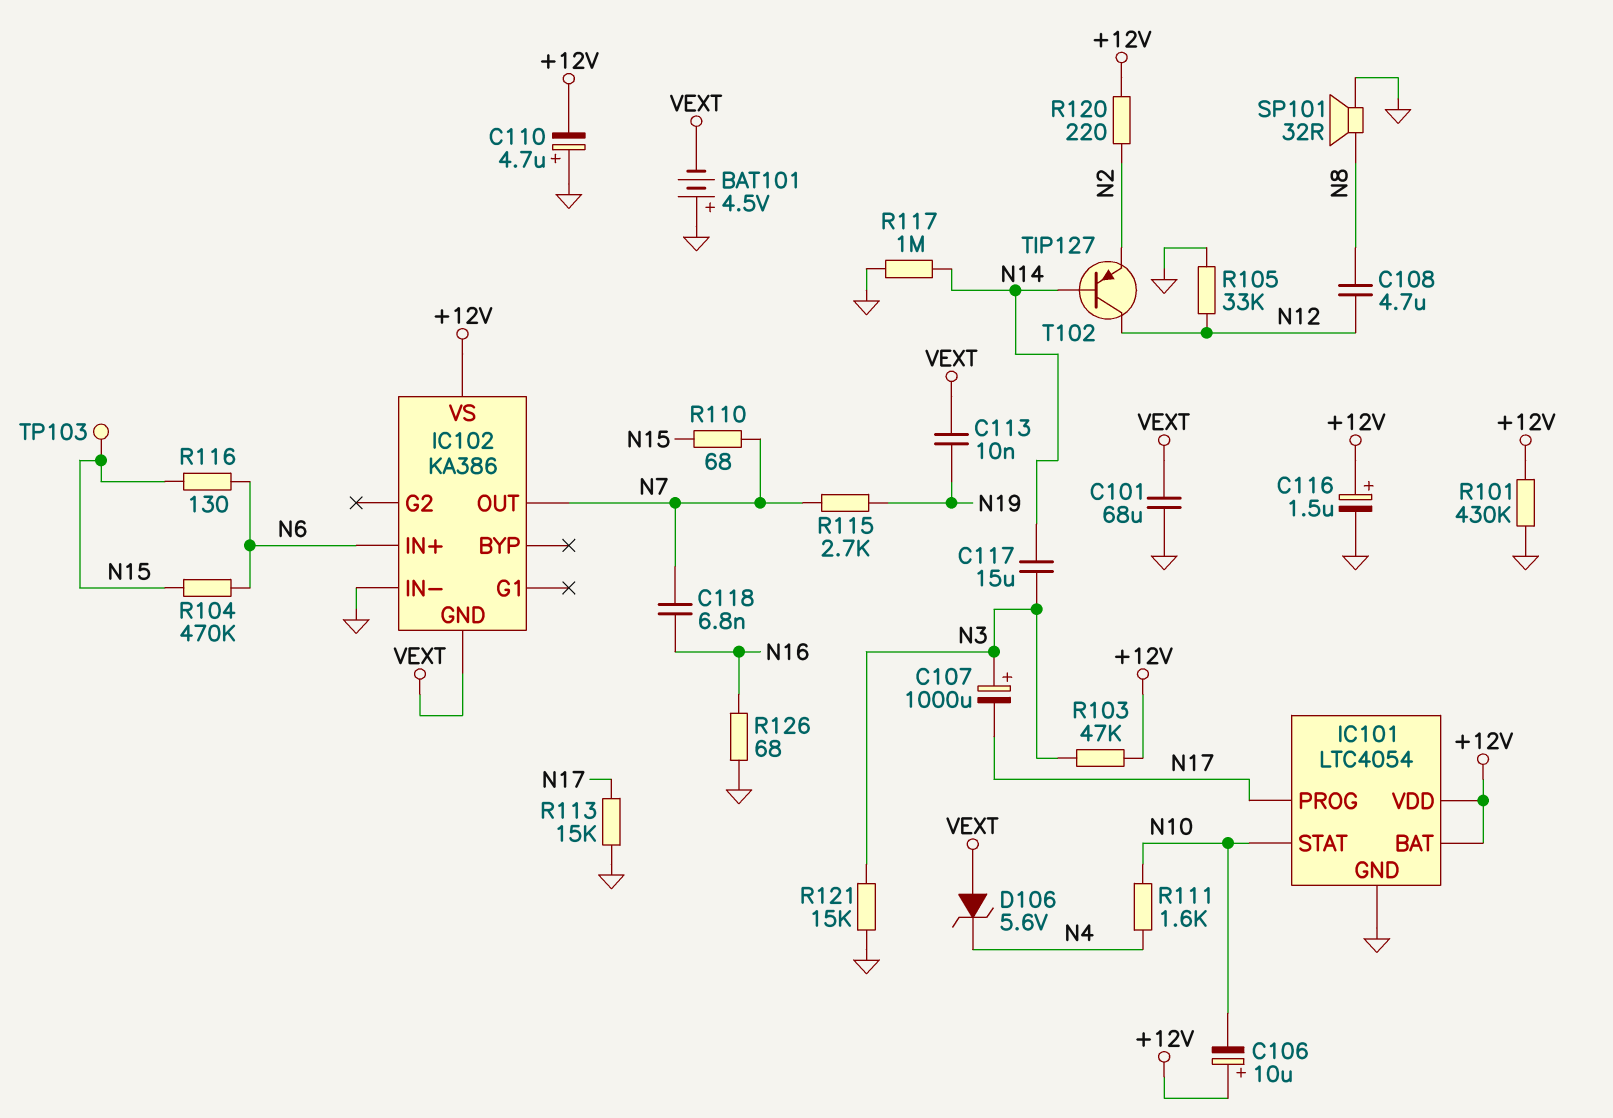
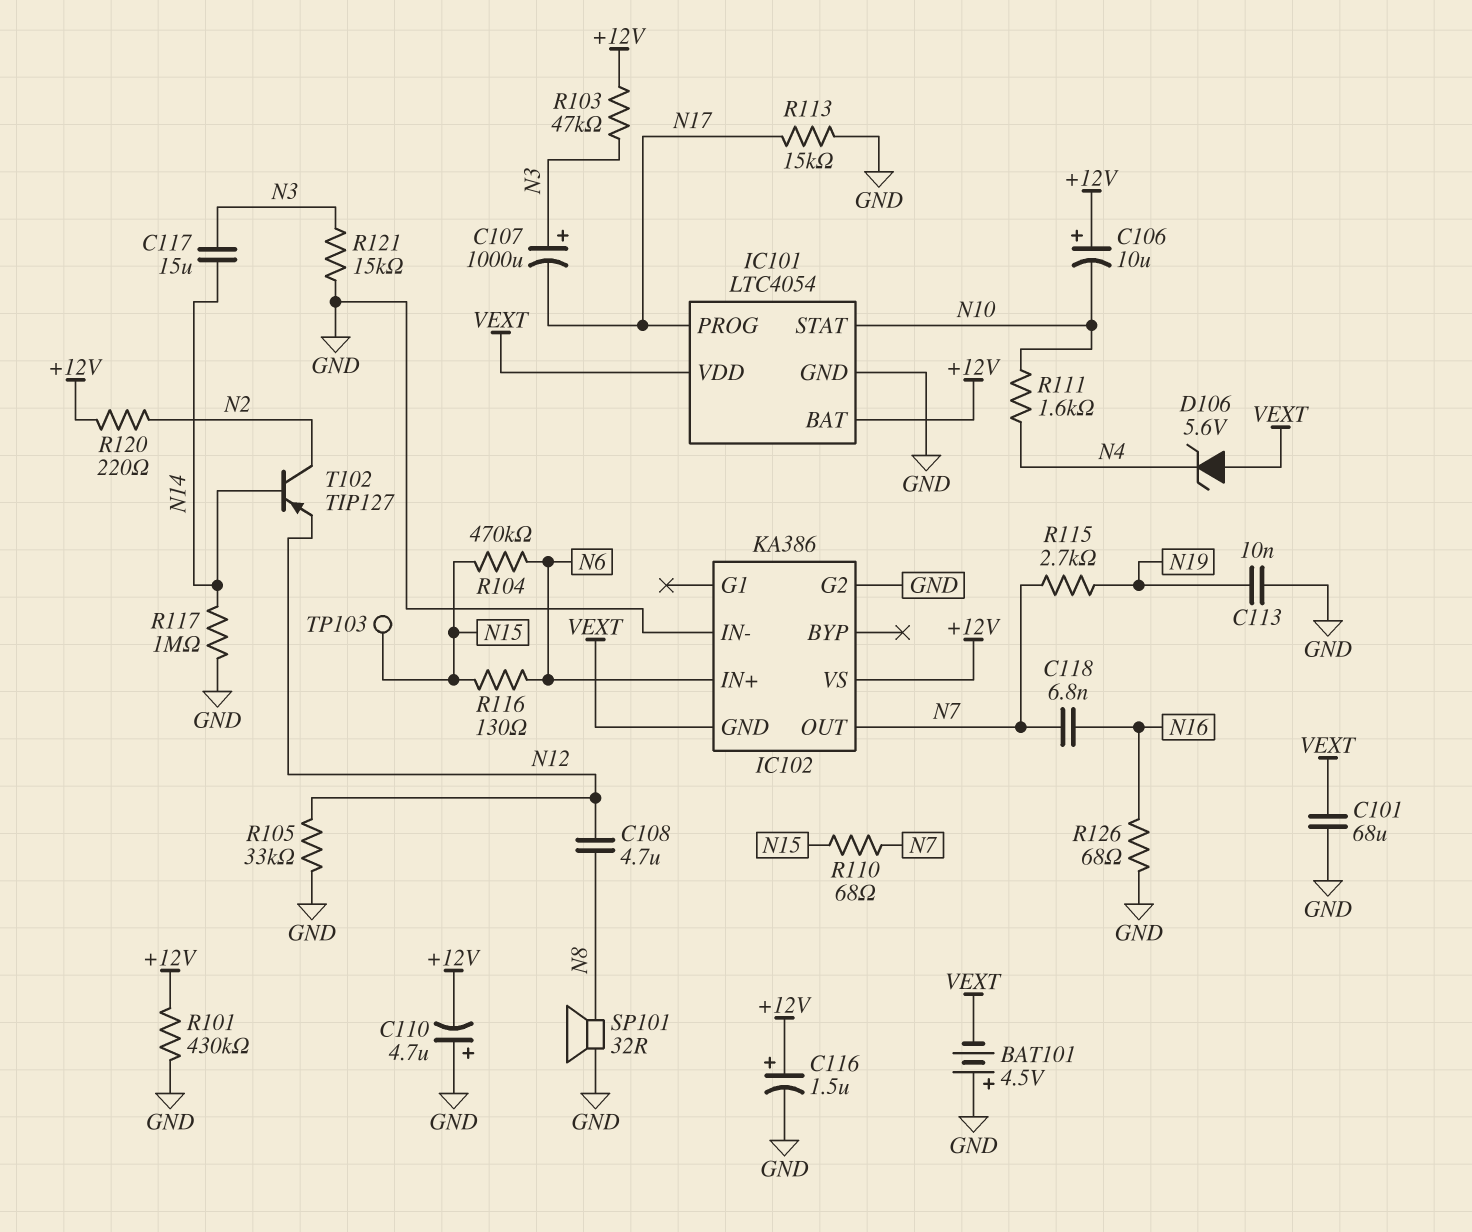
C113: 10nF (N19, VEXT) -> 10nF (GND, N19)
IC101 pin VDD: +12V -> VEXT
IC102 pin G2: none -> GND
T102: PNP TIP127 (B N14, C N12, E N2) -> PNP TIP127 (B N14, C N2, E N12)

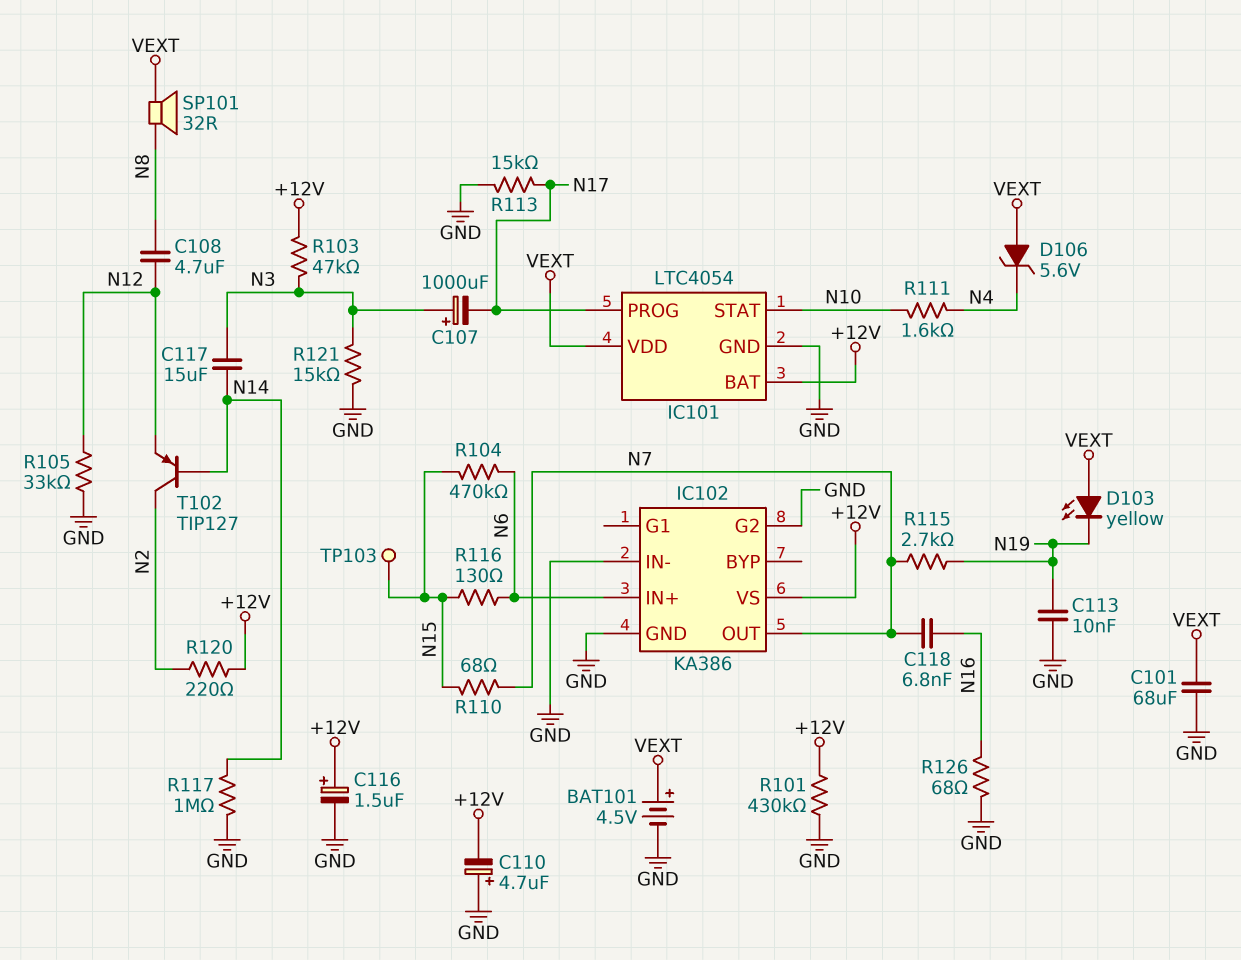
BAT101: 4.5V (plus GND, minus VEXT) -> 4.5V (plus VEXT, minus GND)
C106: 10uF (plus +12V, minus N10) -> none
D103: none -> LED yellow (A VEXT, K N19)
IC102 pin GND: VEXT -> GND
SP101: speaker 32R (GND, N8) -> speaker 32R (N8, VEXT)

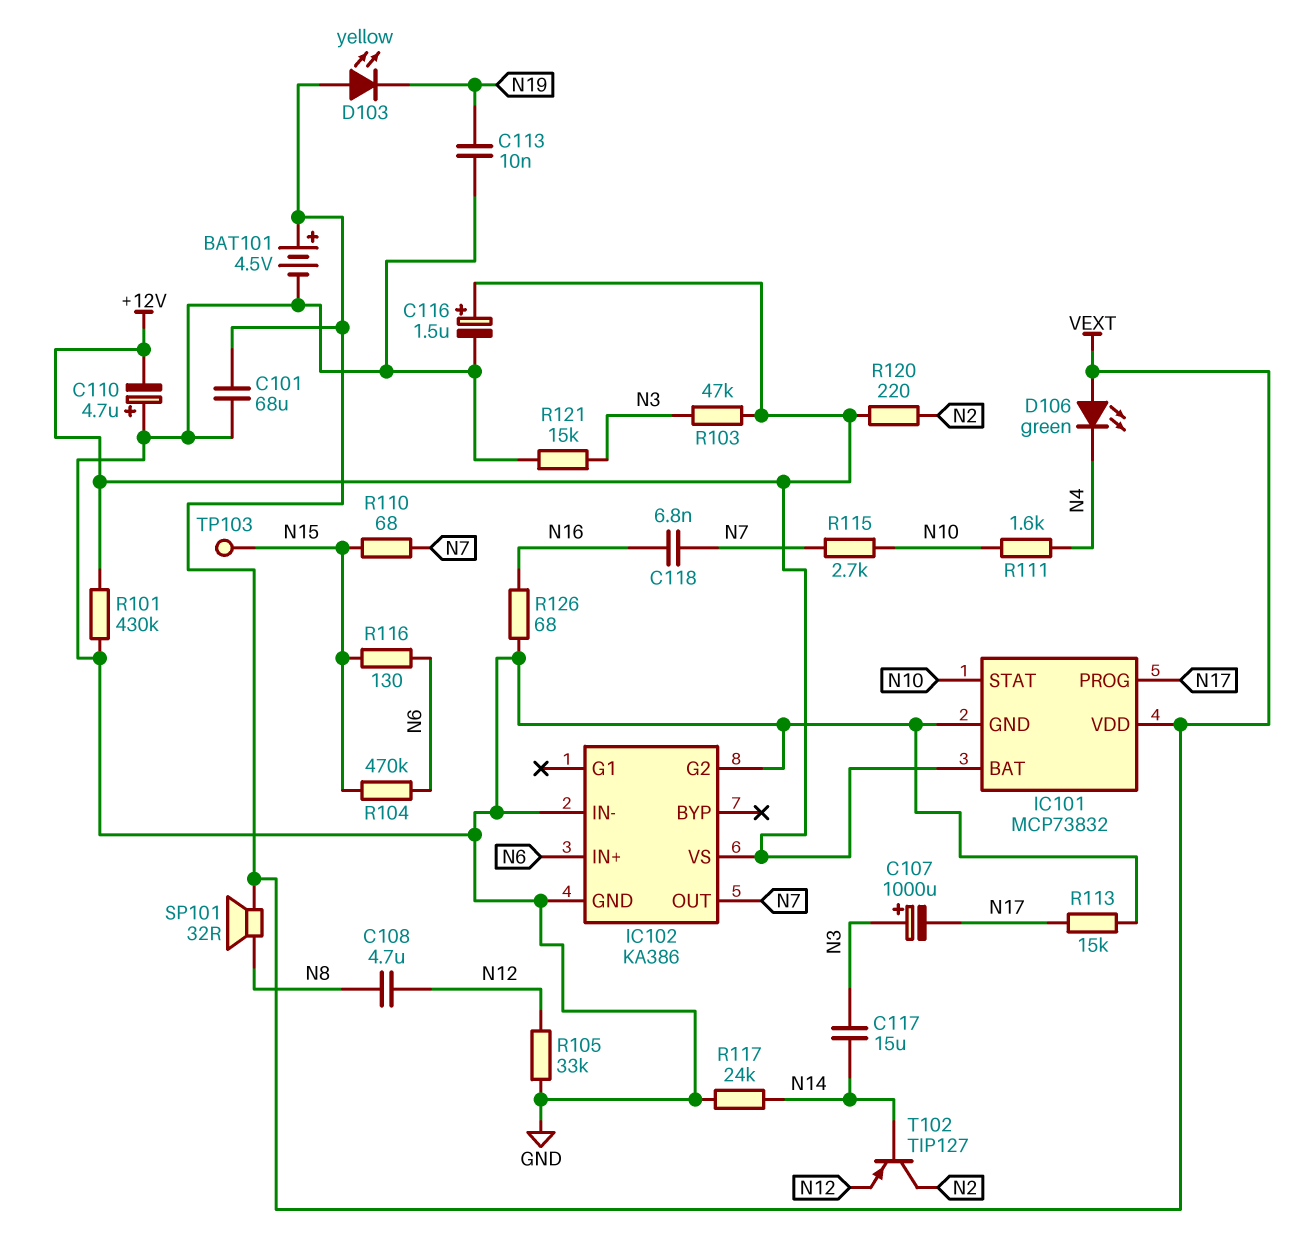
D106: zener 5.6V (A VEXT, K N4) -> LED green (A VEXT, K N4)
IC101: LTC4054 -> MCP73832
R115: 2.7k (N7, N19) -> 2.7k (N7, N10)
R117: 1M (GND, N14) -> 24k (GND, N14)

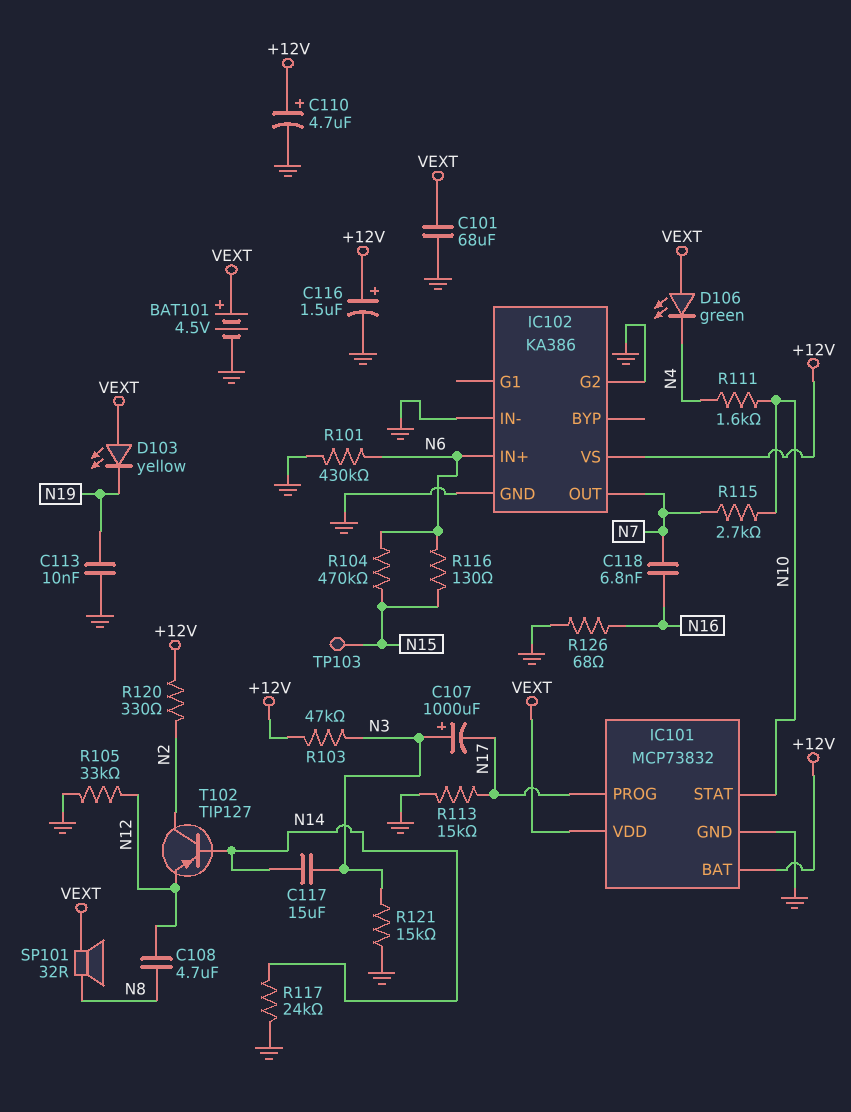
C110: 4.7uF (plus GND, minus +12V) -> 4.7uF (plus +12V, minus GND)
R101: 430k (+12V, GND) -> 430k (GND, N6)
R110: 68 (N7, N15) -> none
R120: 220 (+12V, N2) -> 330 (+12V, N2)

